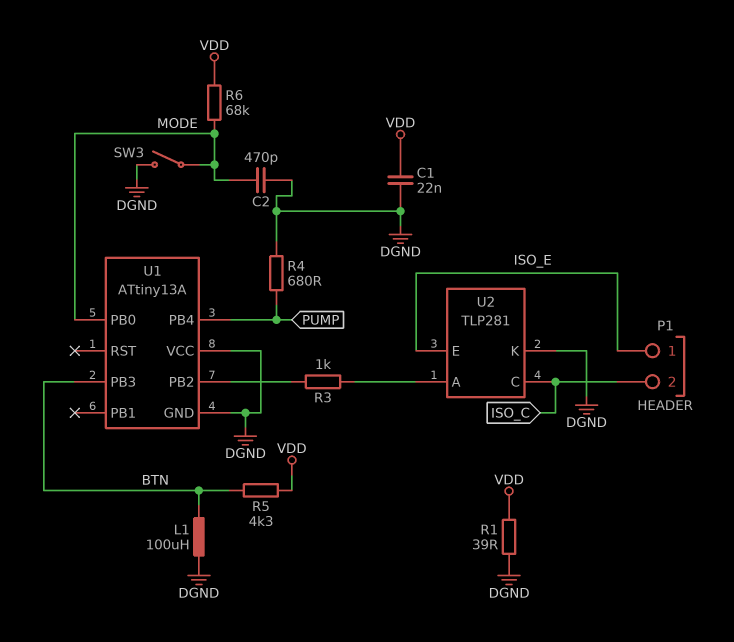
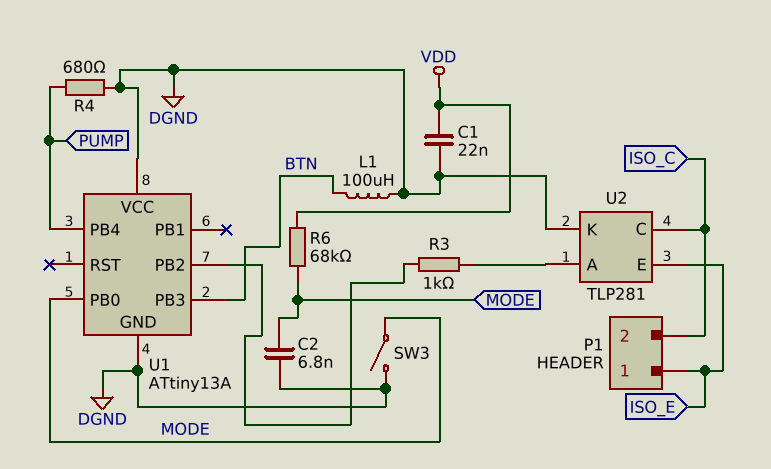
C2: 470pF (DGND, MODE) -> 6.8nF (DGND, MODE)
R1: 39 (DGND, VDD) -> none
R5: 4.3k (BTN, VDD) -> none

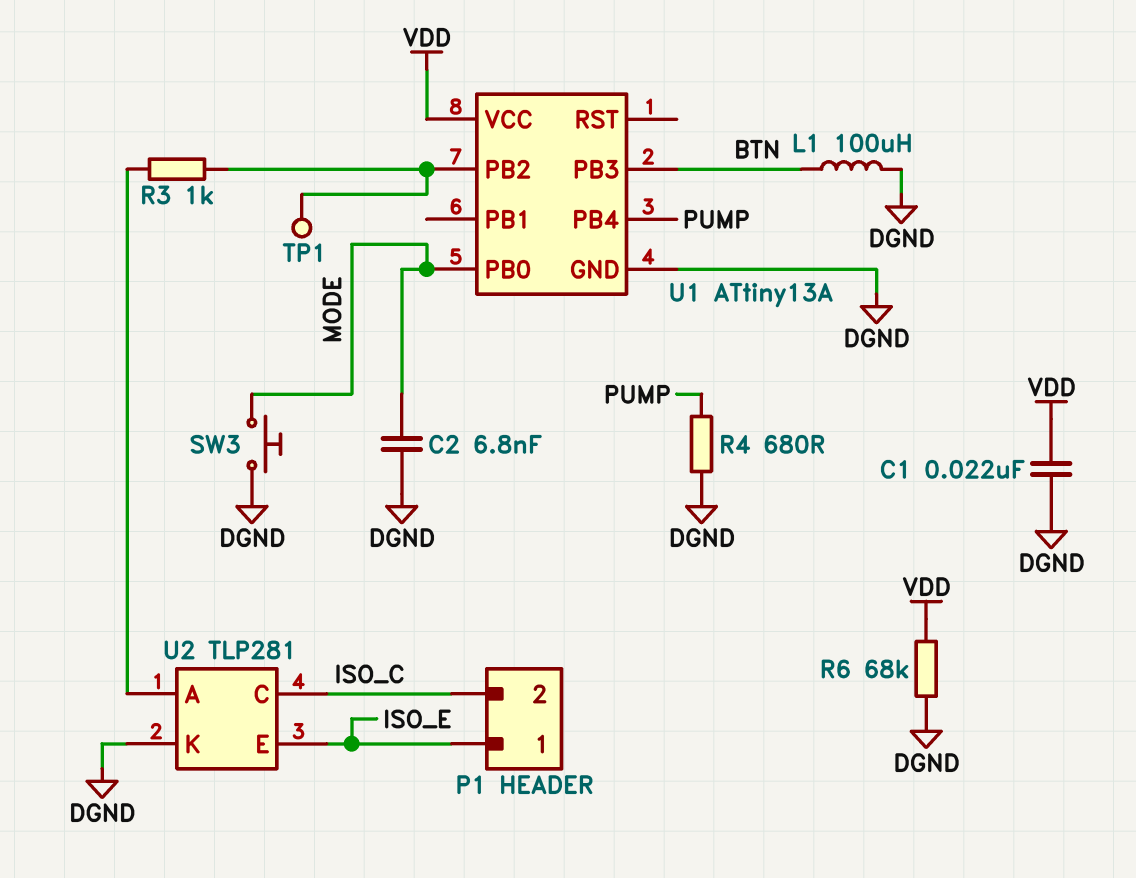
R6: 68k (MODE, VDD) -> 68k (DGND, VDD)
SW3: switch (DGND, MODE) -> button (DGND, MODE)
TP1: none -> test point (U1/PB2)
U1 pin VCC: DGND -> VDD

